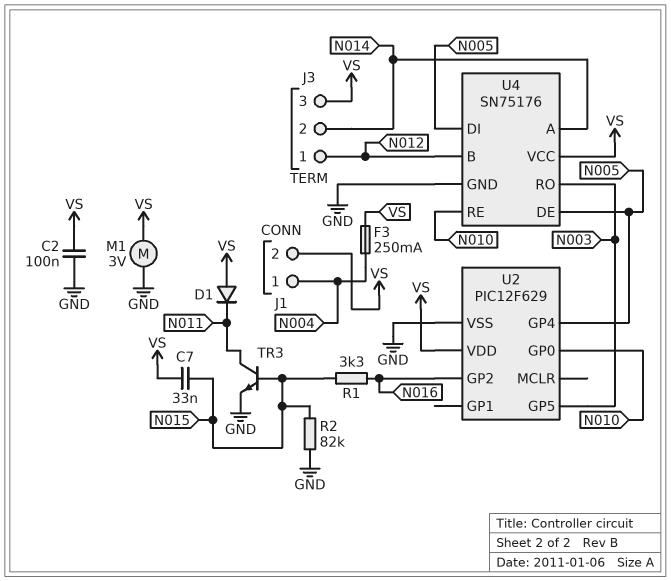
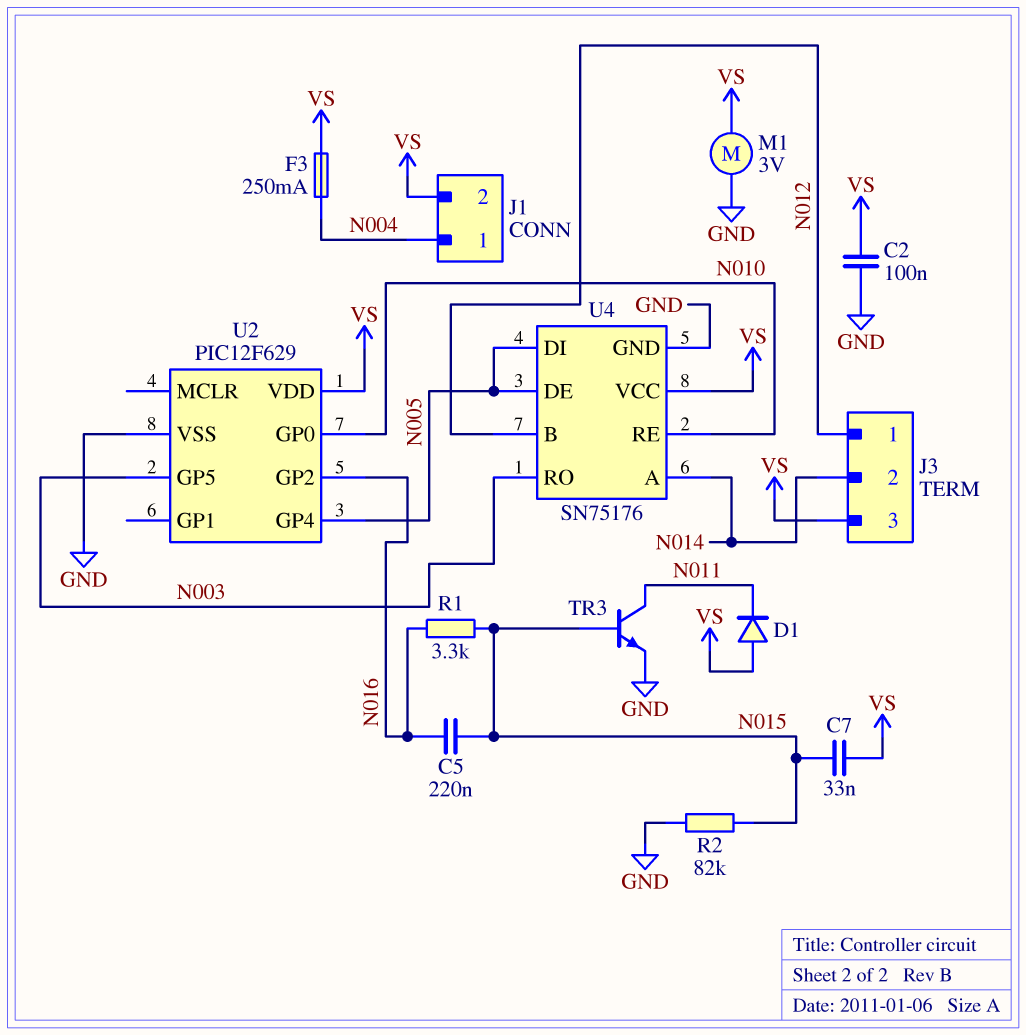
C5: none -> 220nF (N015, N016)

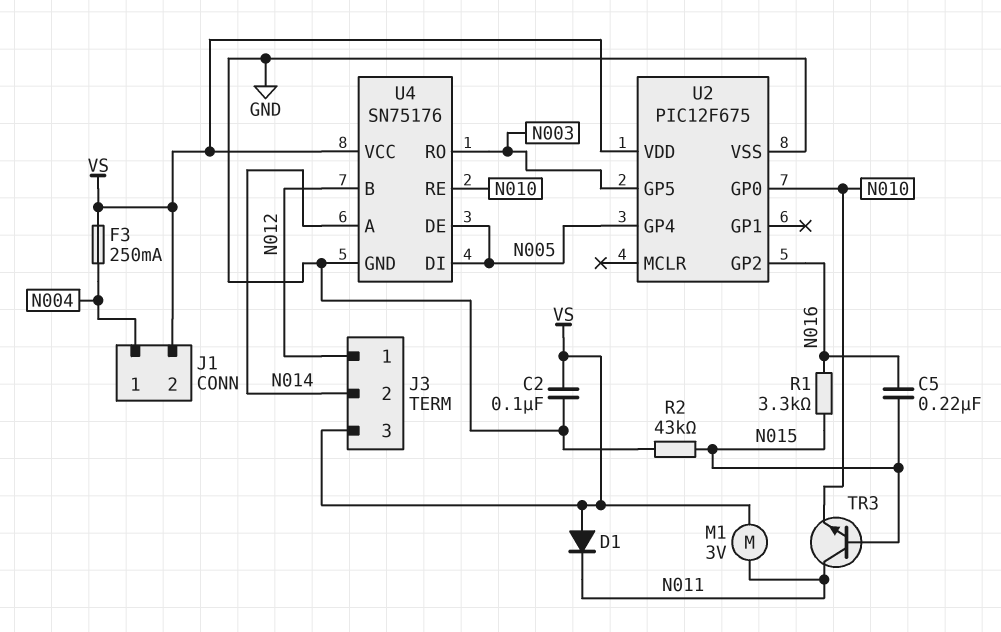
C7: 33nF (N015, VS) -> none
M1: motor 3V (GND, VS) -> motor 3V (N011, VS)
R2: 82k (GND, N015) -> 43k (GND, N015)
TR3: NPN (B N015, C N011, E GND) -> NPN (B N015, C N011, E N010)
U2: PIC12F629 -> PIC12F675

